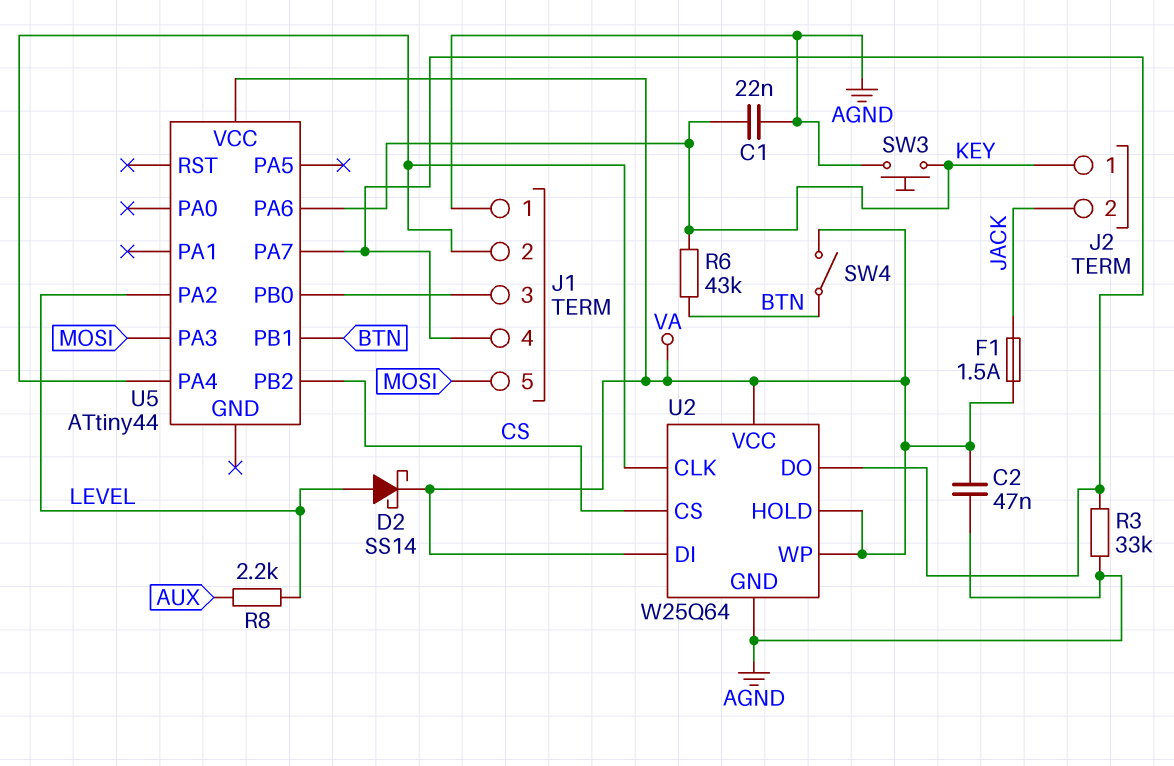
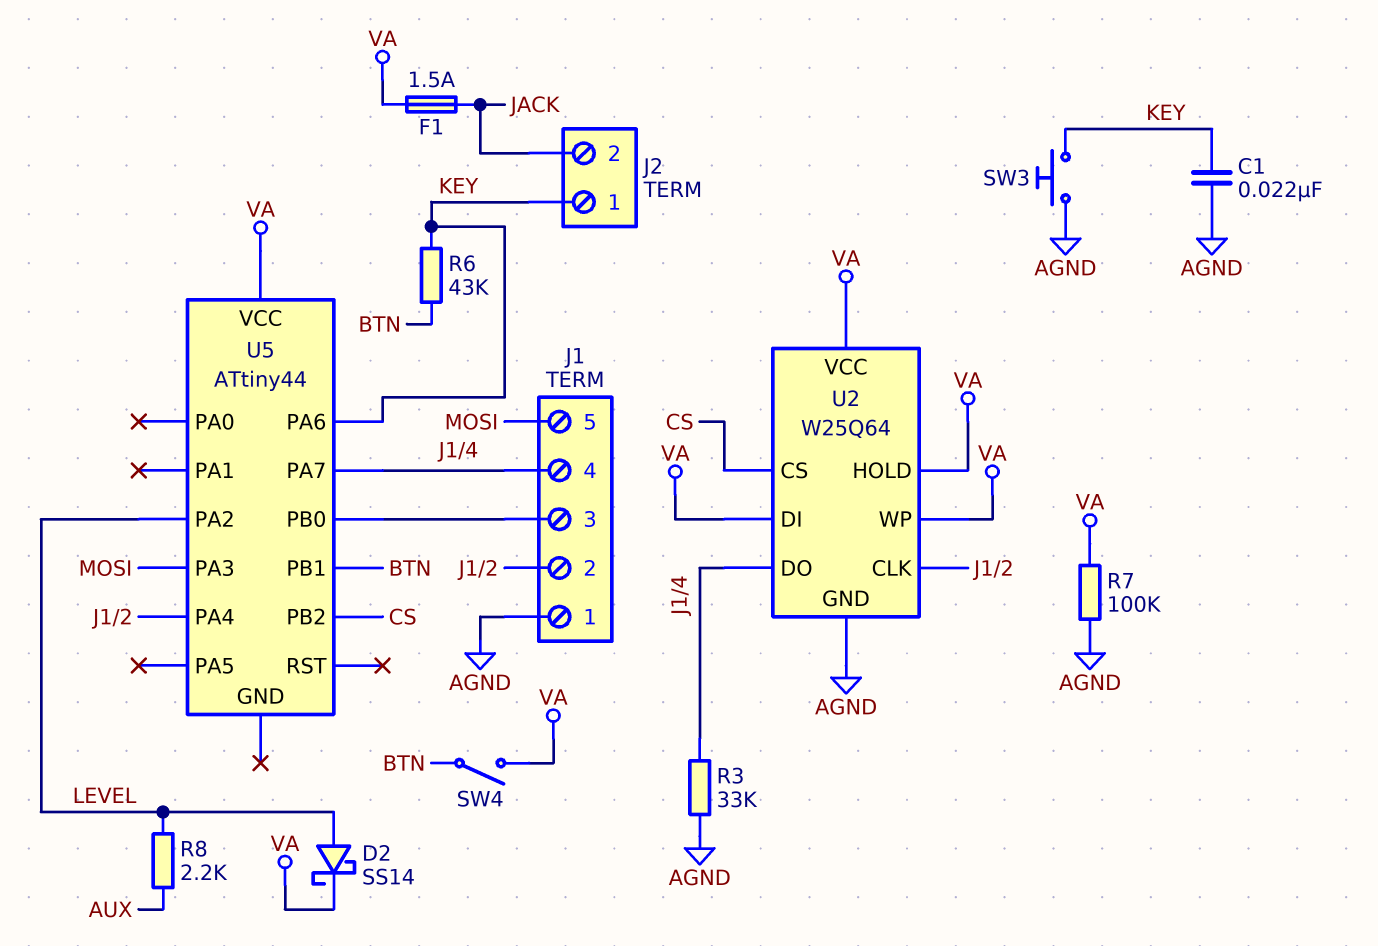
C2: 47nF (AGND, VA) -> none
R7: none -> 100k (AGND, VA)

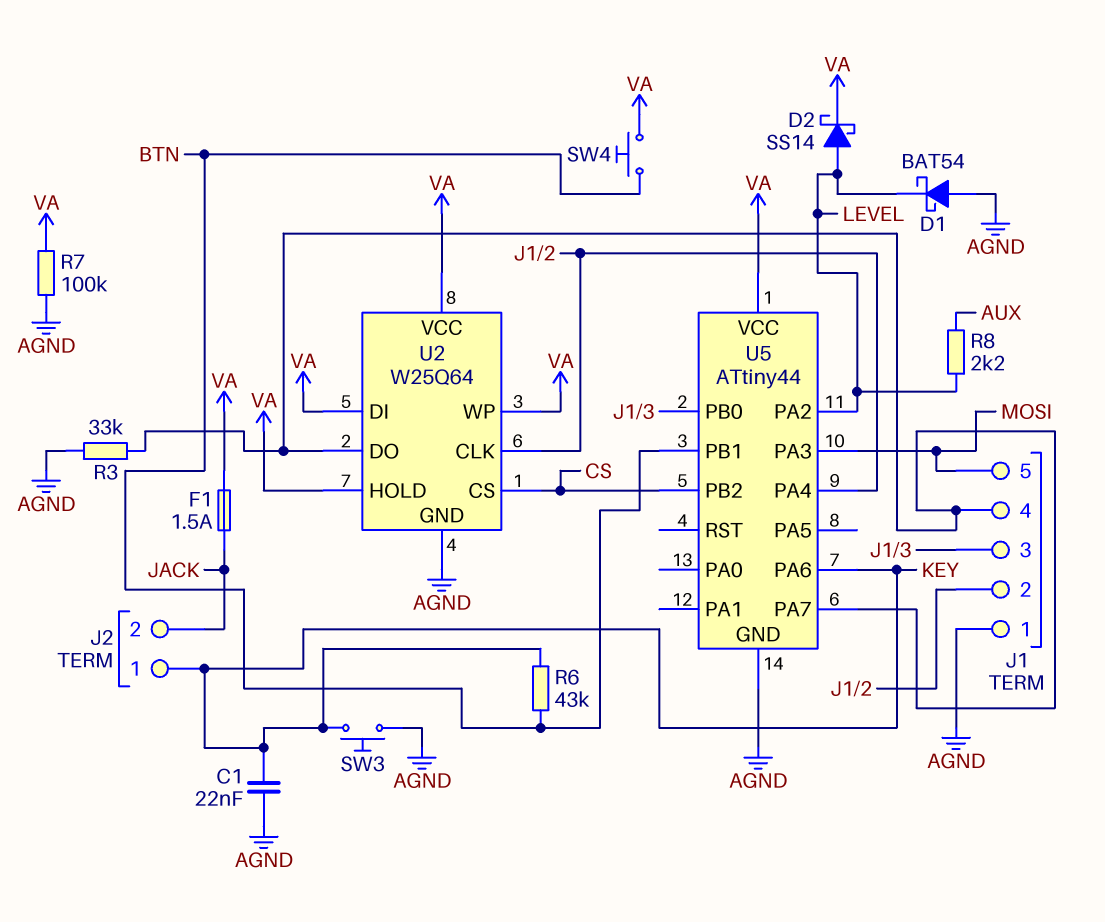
D1: none -> schottky BAT54 (A AGND, K LEVEL)
SW4: switch (BTN, VA) -> button (BTN, VA)
U5 pin GND: none -> AGND

